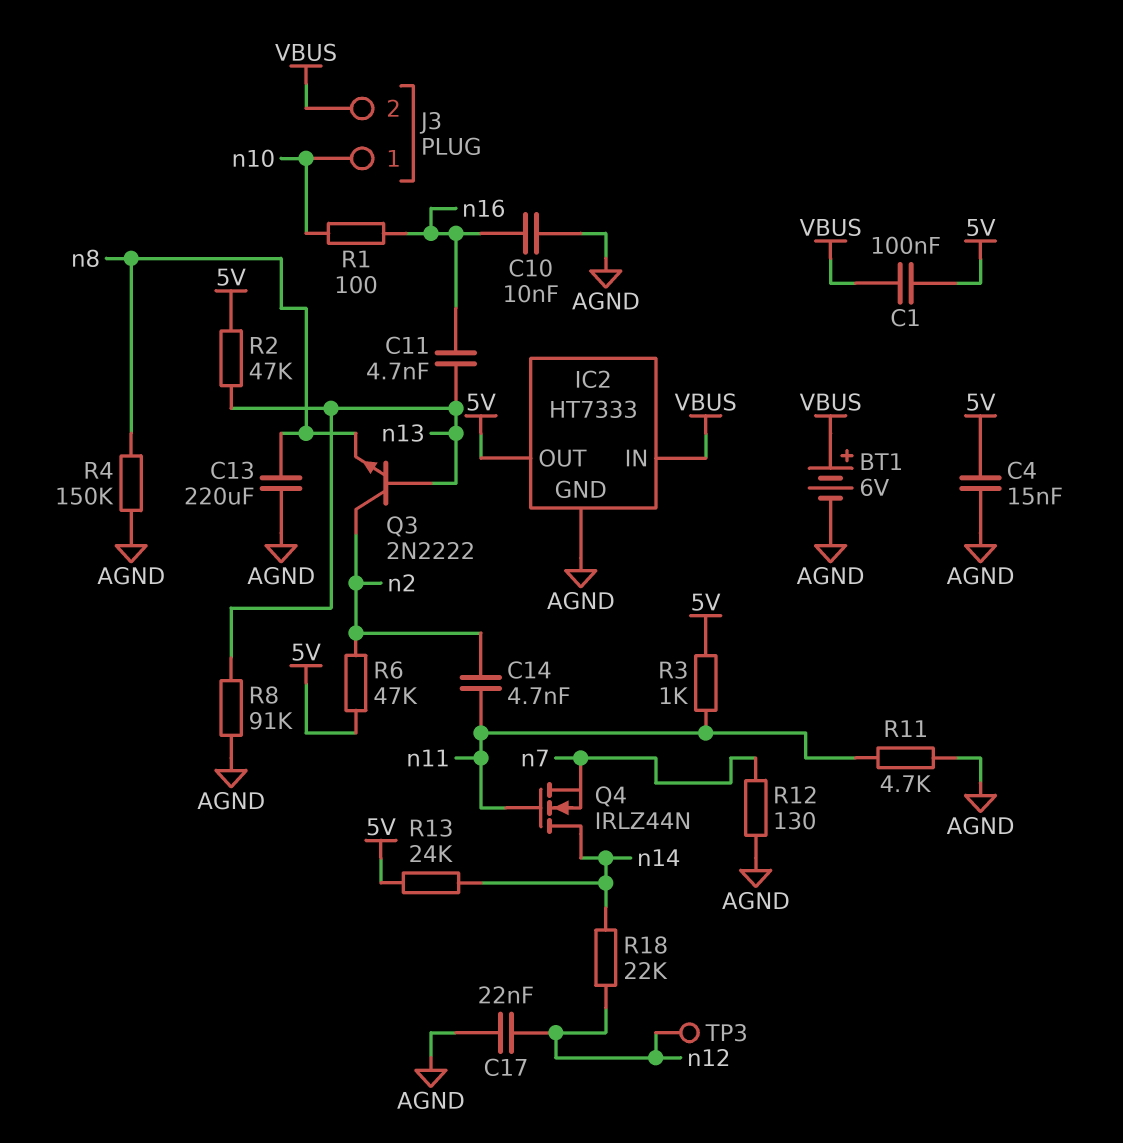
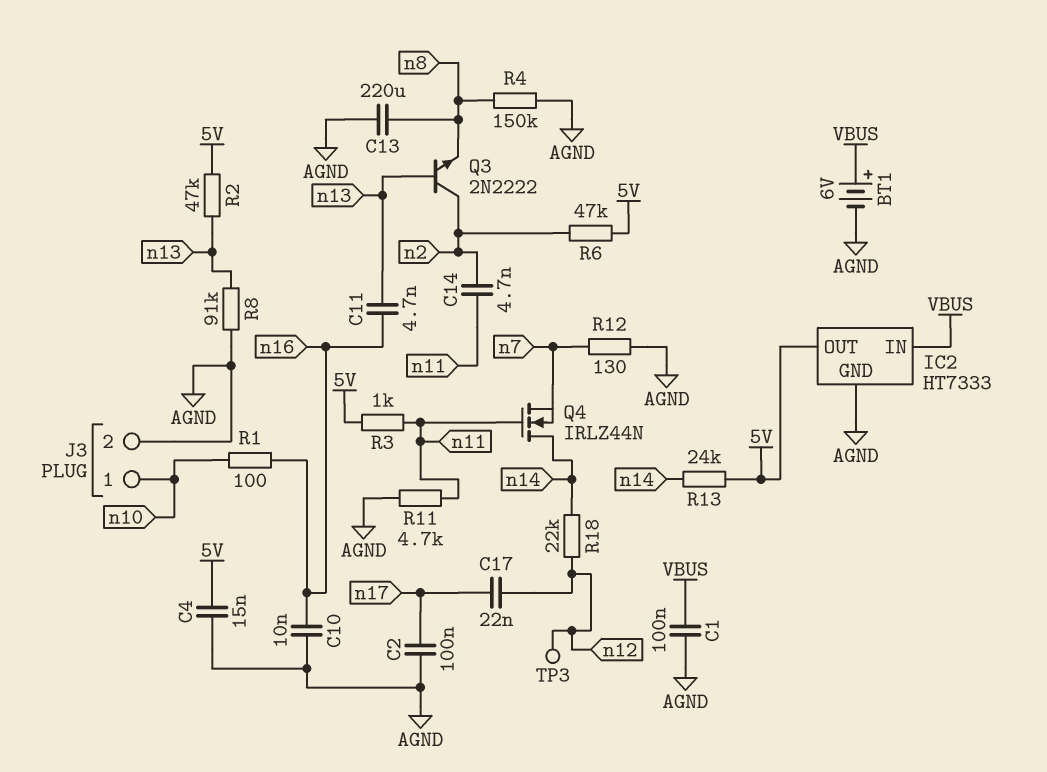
C1: 100nF (5V, VBUS) -> 100nF (AGND, VBUS)
C2: none -> 100nF (AGND, n17)
C17: 22nF (AGND, n12) -> 22nF (n12, n17)
J3 pin 2: VBUS -> AGND

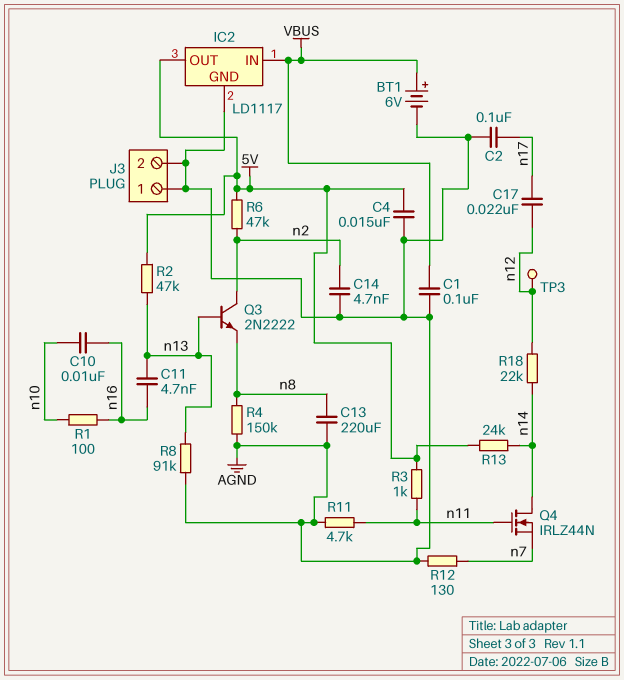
C10: 10nF (AGND, n16) -> 10nF (n10, n16)
C14: 4.7nF (n2, n11) -> 4.7nF (AGND, n2)
IC2: HT7333 -> LD1117
J3 pin 1: n10 -> AGND

